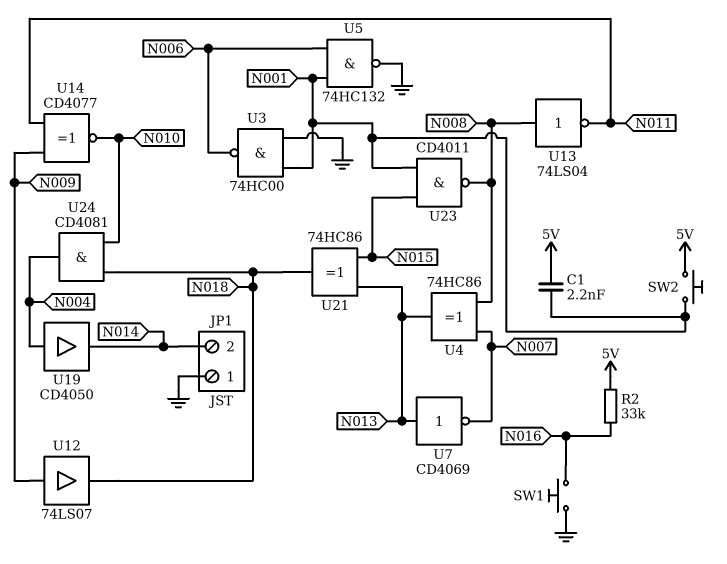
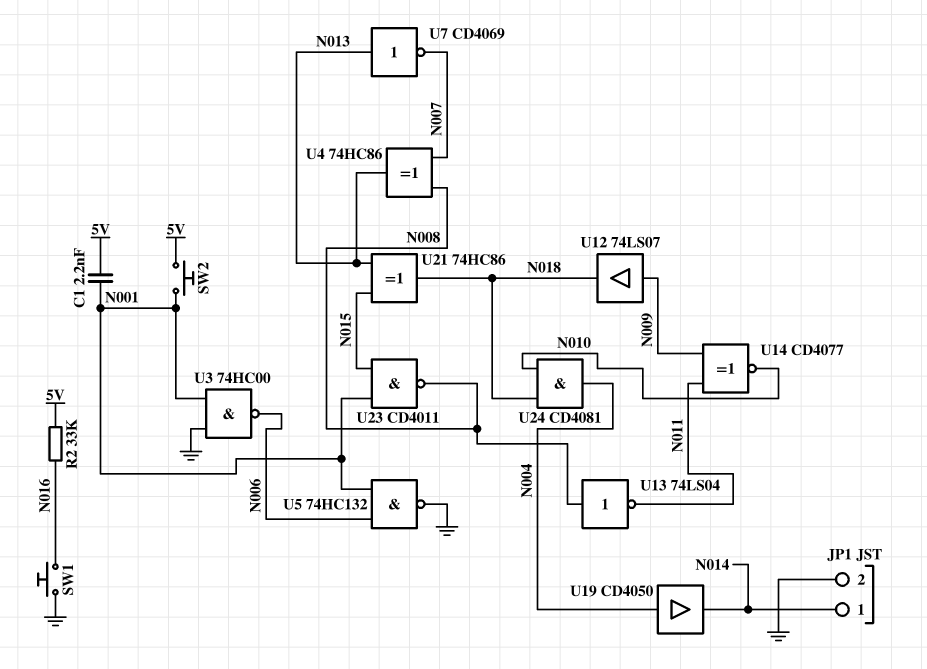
JP1 pin 1: GND -> N014
JP1 pin 2: N014 -> GND

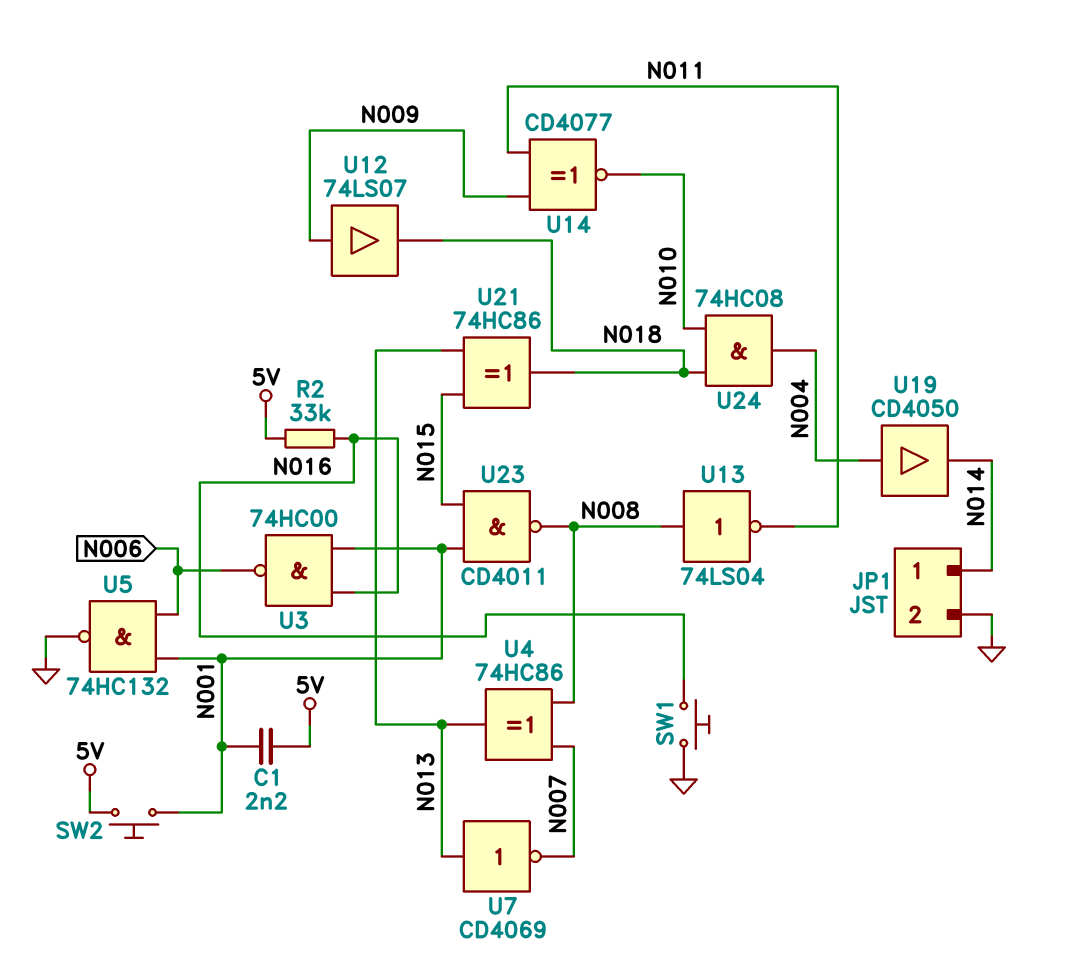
U3: NAND 74HC00 (in GND, in N001, out N006) -> NAND 74HC00 (in N001, in N016, out N006)
U24: AND CD4081 (in N010, in N018, out N004) -> AND 74HC08 (in N010, in N018, out N004)

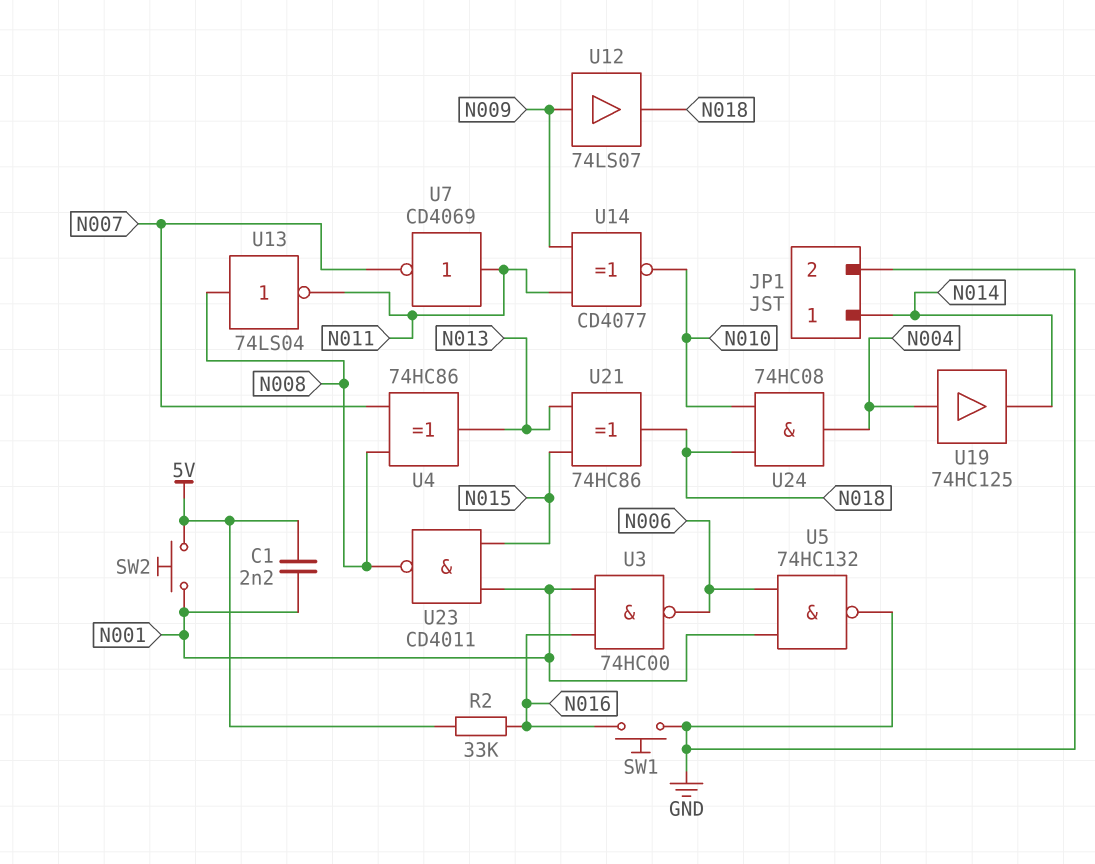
U7: NOT CD4069 (in N013, out N007) -> NOT CD4069 (in N011, out N007)
U19: buffer CD4050 (in N004, out N014) -> buffer 74HC125 (in N004, out N014)

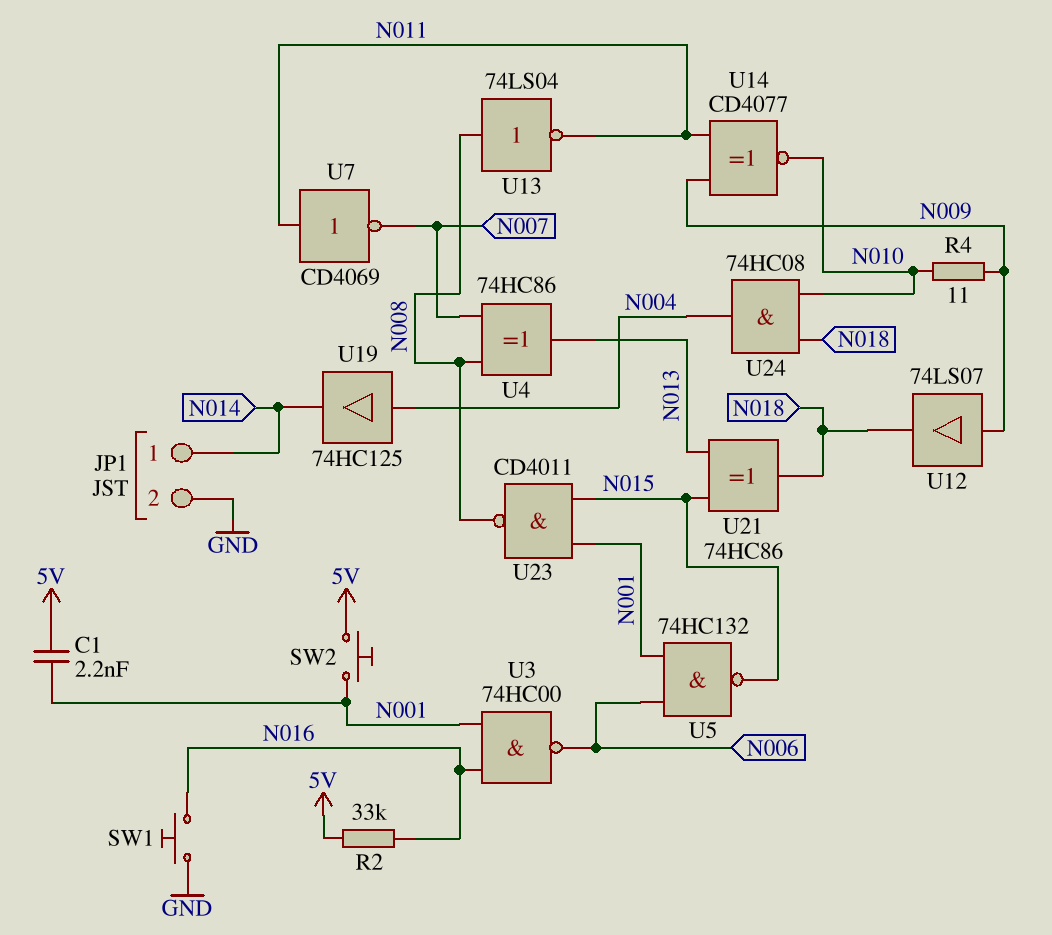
R4: none -> 11 (N009, N010)
U5: NAND 74HC132 (in N001, in N006, out GND) -> NAND 74HC132 (in N001, in N006, out N015)

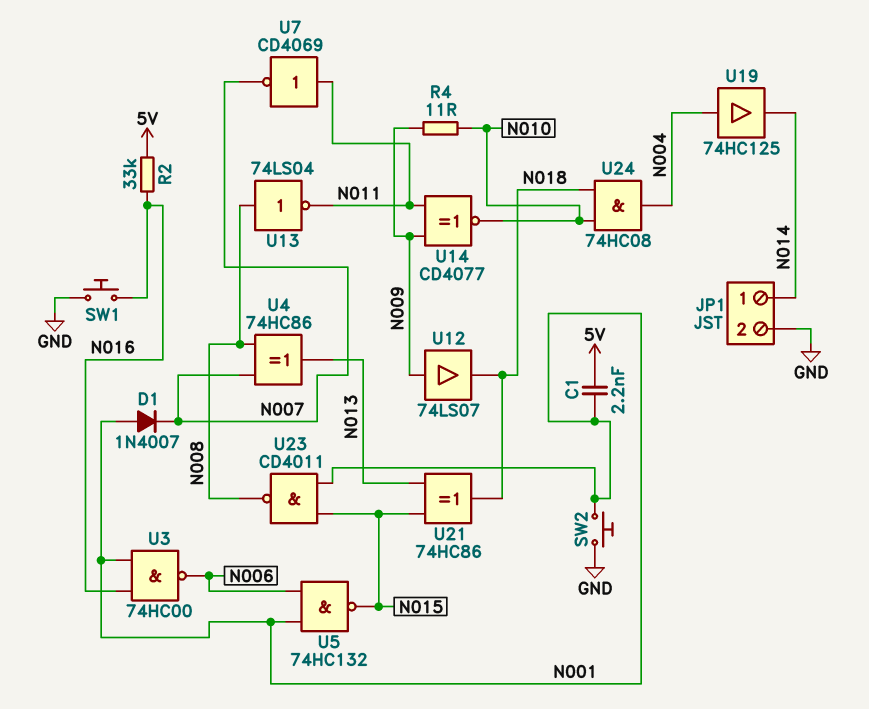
D1: none -> diode 1N4007 (A N001, K N007)
SW2: button (5V, N001) -> button (GND, N001)

